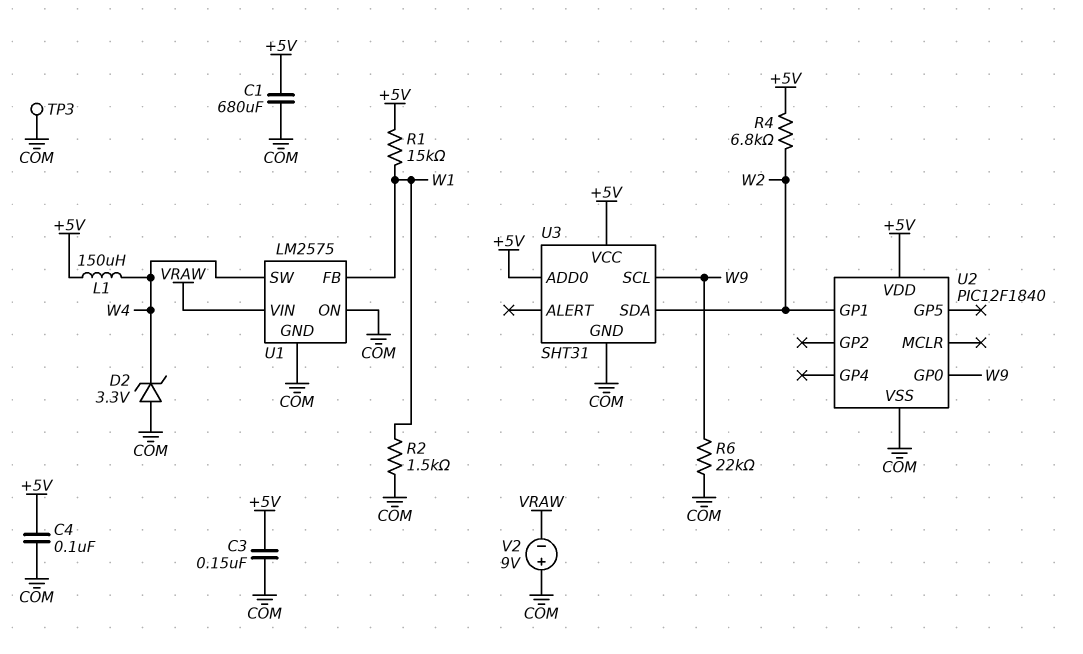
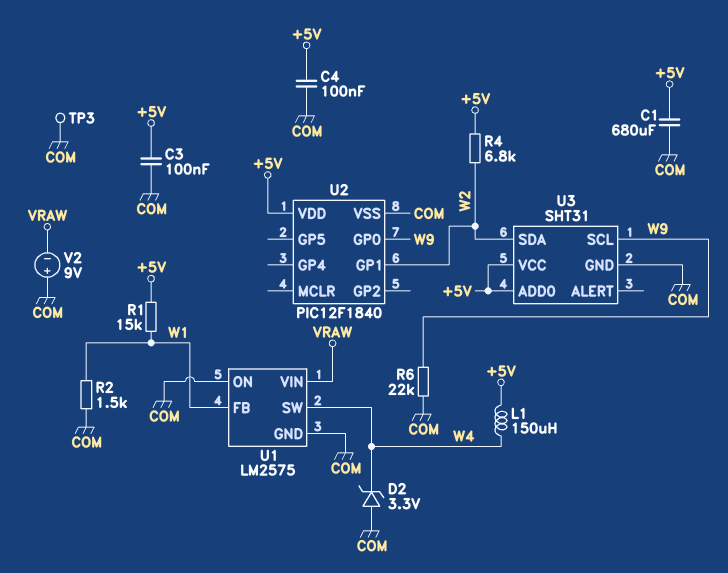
C3: 150nF (+5V, COM) -> 100nF (+5V, COM)

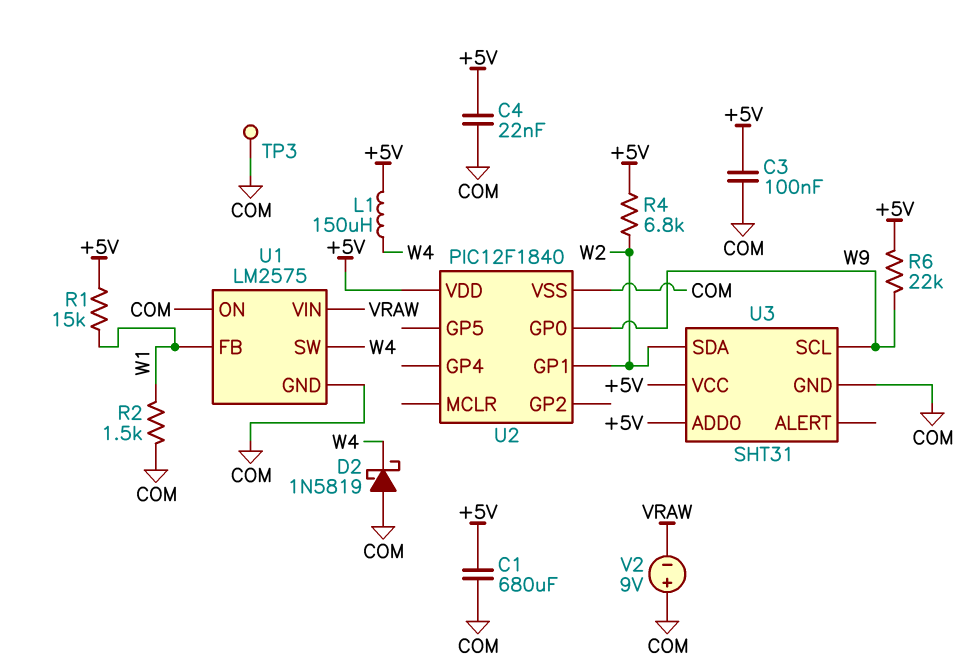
C4: 100nF (+5V, COM) -> 22nF (+5V, COM)
D2: zener 3.3V (A COM, K W4) -> schottky 1N5819 (A COM, K W4)
R6: 22k (COM, W9) -> 22k (+5V, W9)

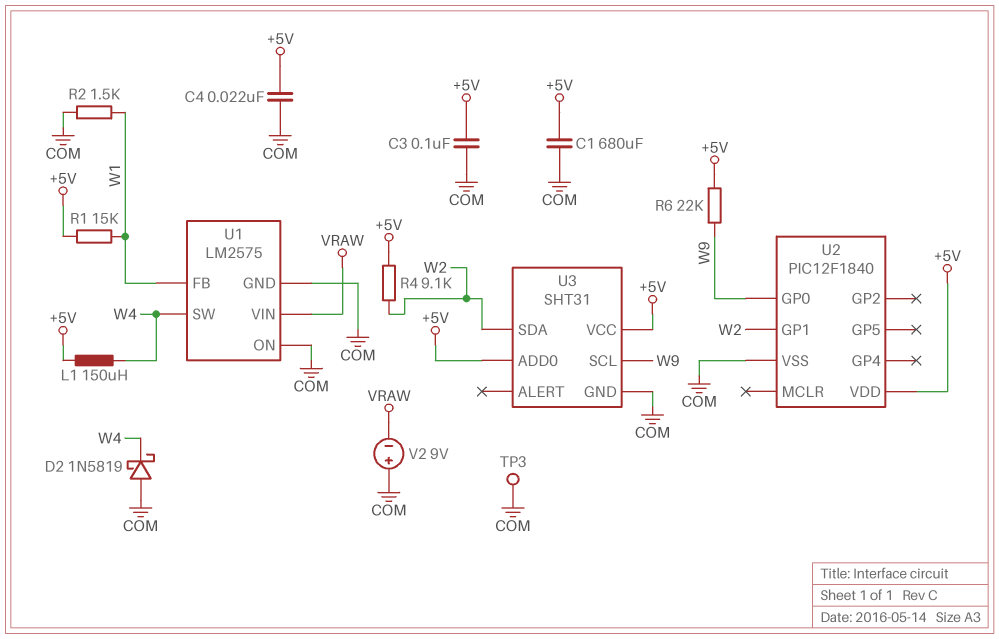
R4: 6.8k (+5V, W2) -> 9.1k (+5V, W2)

